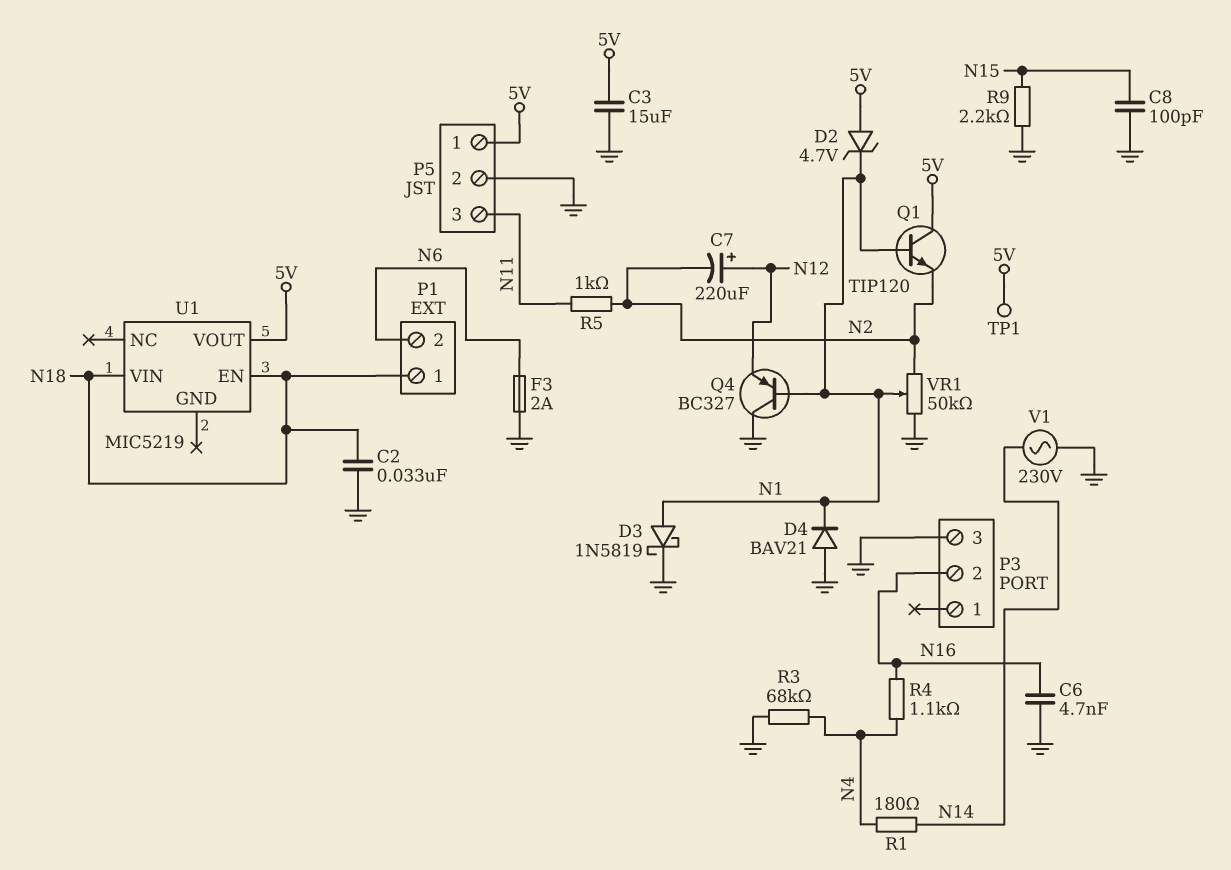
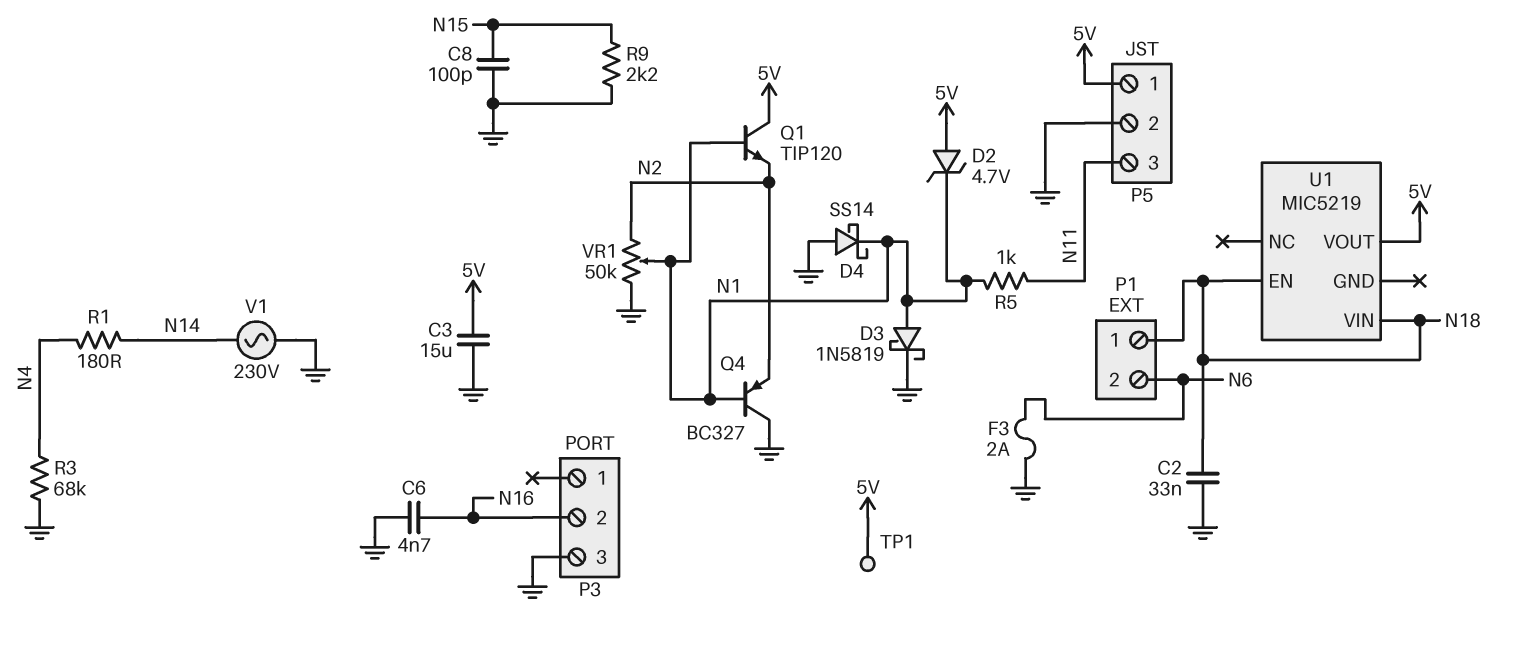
C7: 220uF (plus N12, minus N2) -> none
D4: diode BAV21 (A GND, K N1) -> schottky SS14 (A GND, K N1)
Q4: PNP BC327 (B N1, C GND, E N12) -> PNP BC327 (B N1, C GND, E N2)
R4: 1.1k (N4, N16) -> none
R5: 1k (N2, N11) -> 1k (N1, N11)

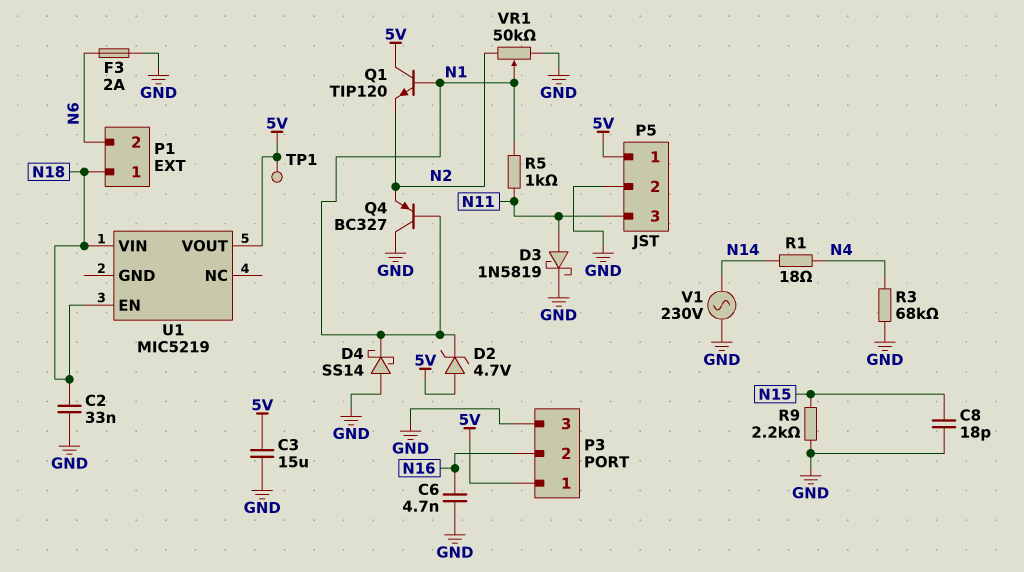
C8: 100pF (GND, N15) -> 18pF (GND, N15)
D3: schottky 1N5819 (A N1, K GND) -> schottky 1N5819 (A N11, K GND)
P3 pin 1: none -> 5V
R1: 180 (N4, N14) -> 18 (N4, N14)

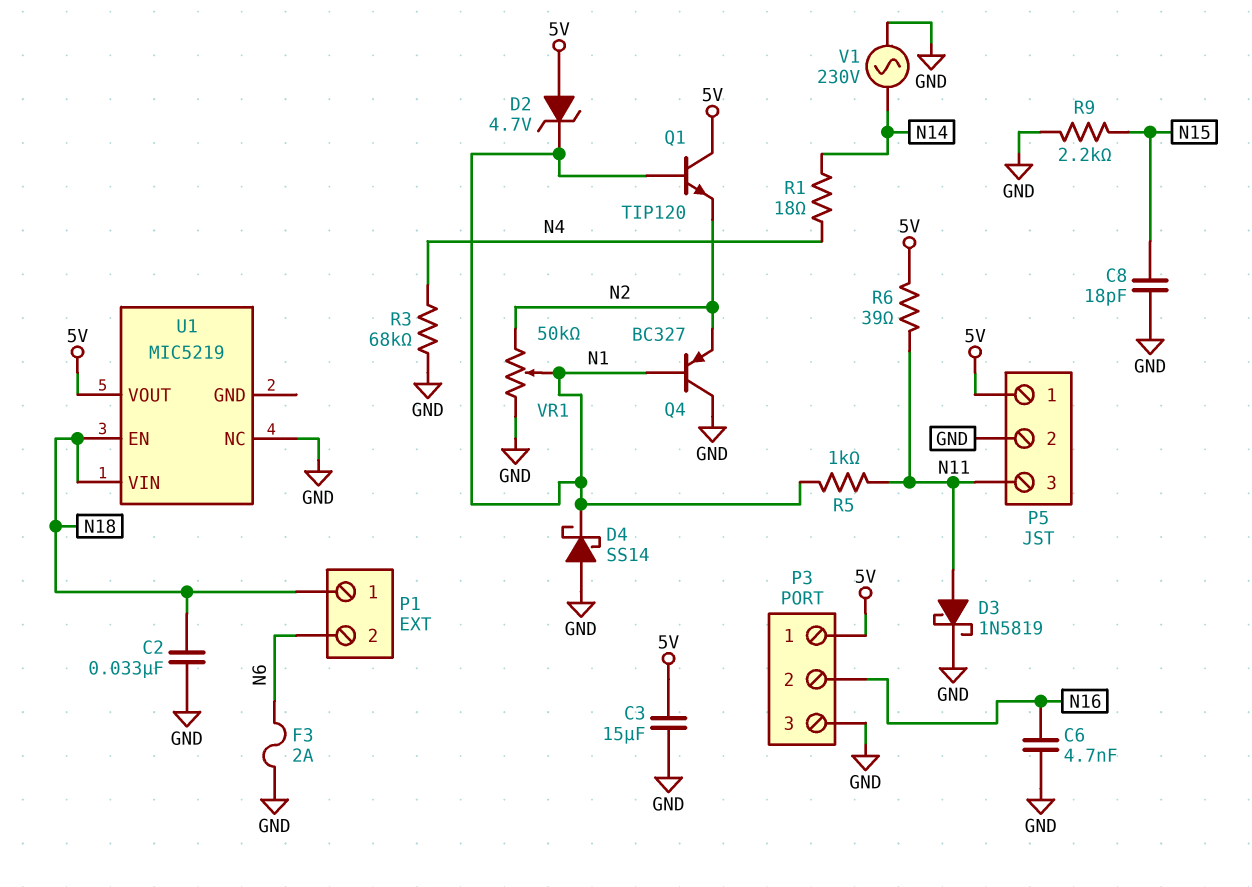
R6: none -> 39 (5V, N11)
TP1: test point (5V) -> none
U1 pin NC: none -> GND

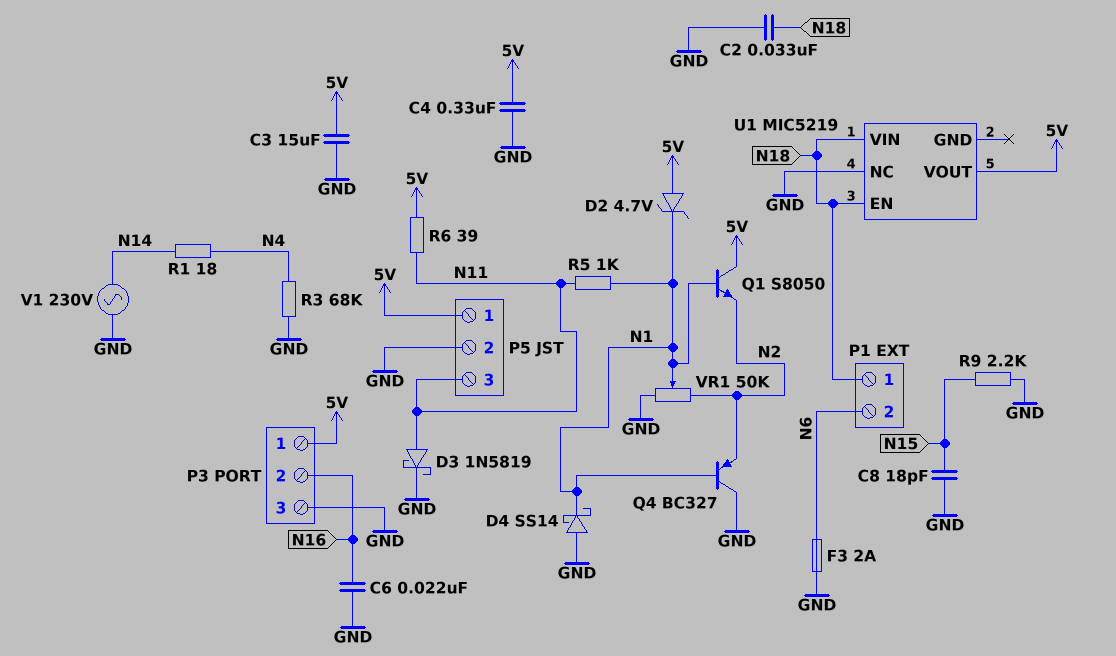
C4: none -> 330nF (5V, GND)
C6: 4.7nF (GND, N16) -> 22nF (GND, N16)
Q1: NPN TIP120 (B N1, C 5V, E N2) -> NPN S8050 (B N1, C 5V, E N2)

